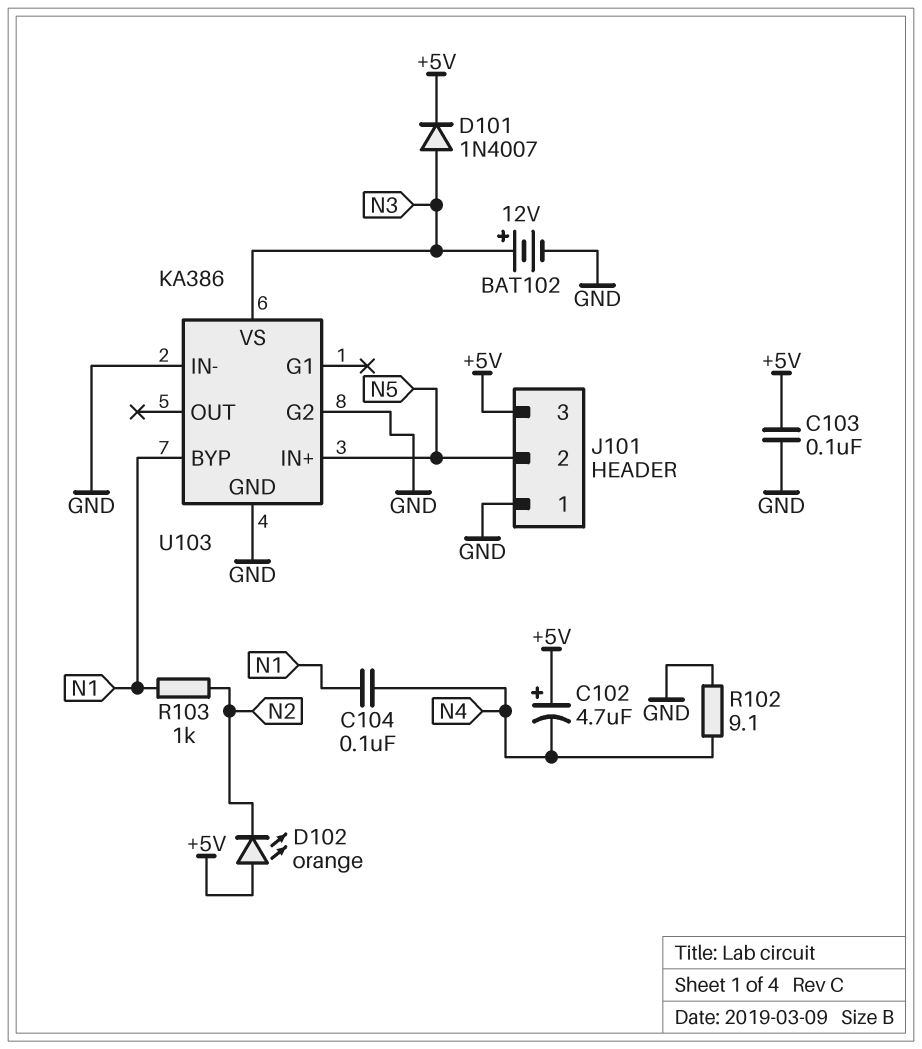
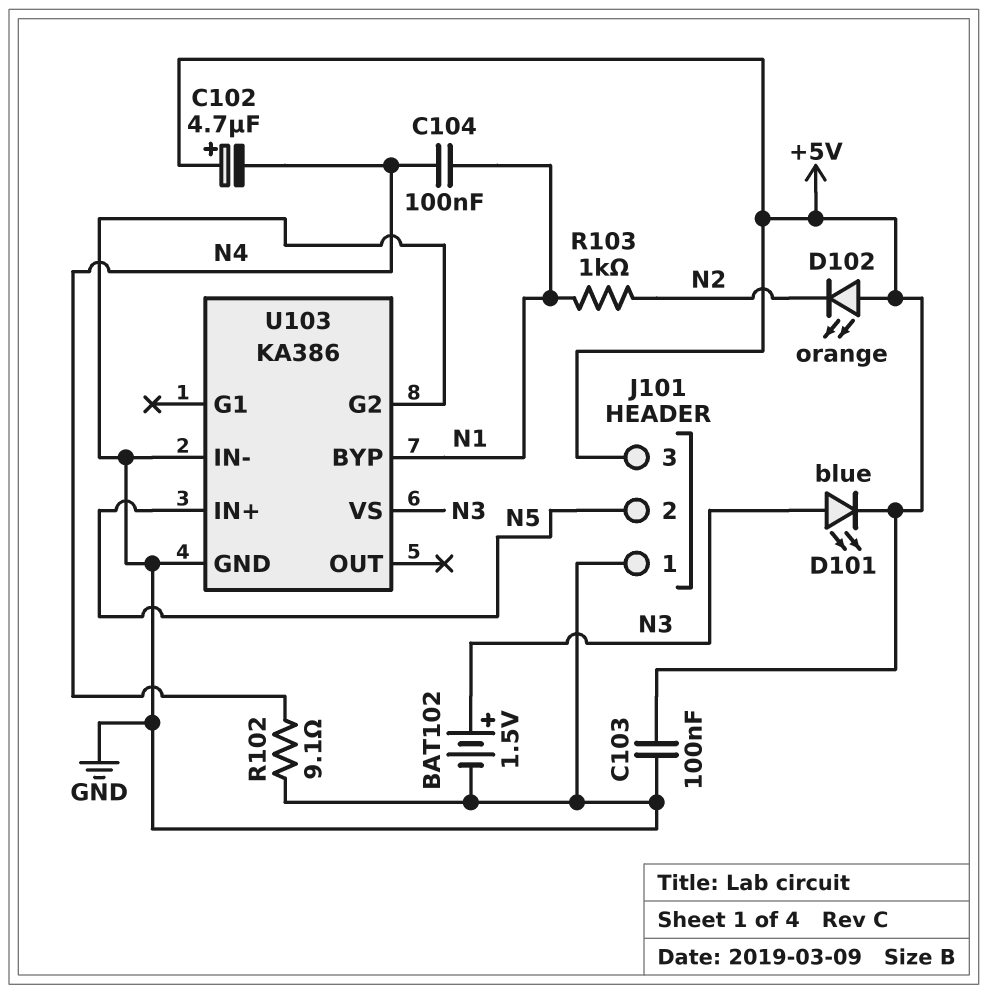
BAT102: 12V (plus N3, minus GND) -> 1.5V (plus N3, minus GND)
D101: diode 1N4007 (A N3, K +5V) -> LED blue (A N3, K +5V)

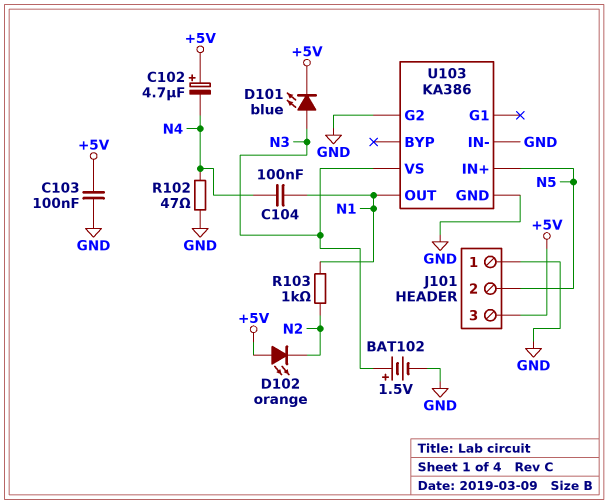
R102: 9.1 (GND, N4) -> 47 (GND, N4)
U103 pin BYP: N1 -> none
U103 pin OUT: none -> N1

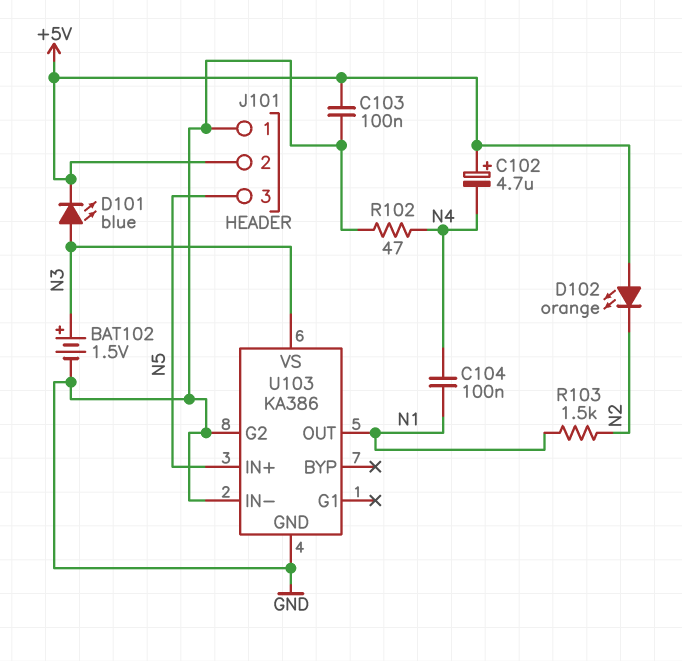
J101 pin 2: N5 -> +5V
J101 pin 3: +5V -> N5
R103: 1k (N1, N2) -> 1.5k (N1, N2)

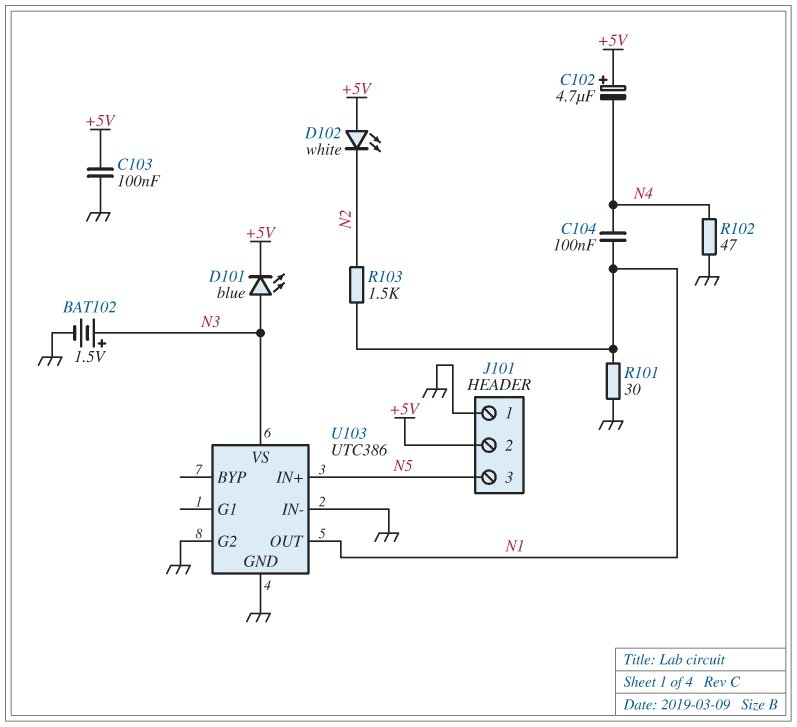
D102: LED orange (A +5V, K N2) -> LED white (A +5V, K N2)
R101: none -> 30 (GND, N1)
U103: KA386 -> UTC386

